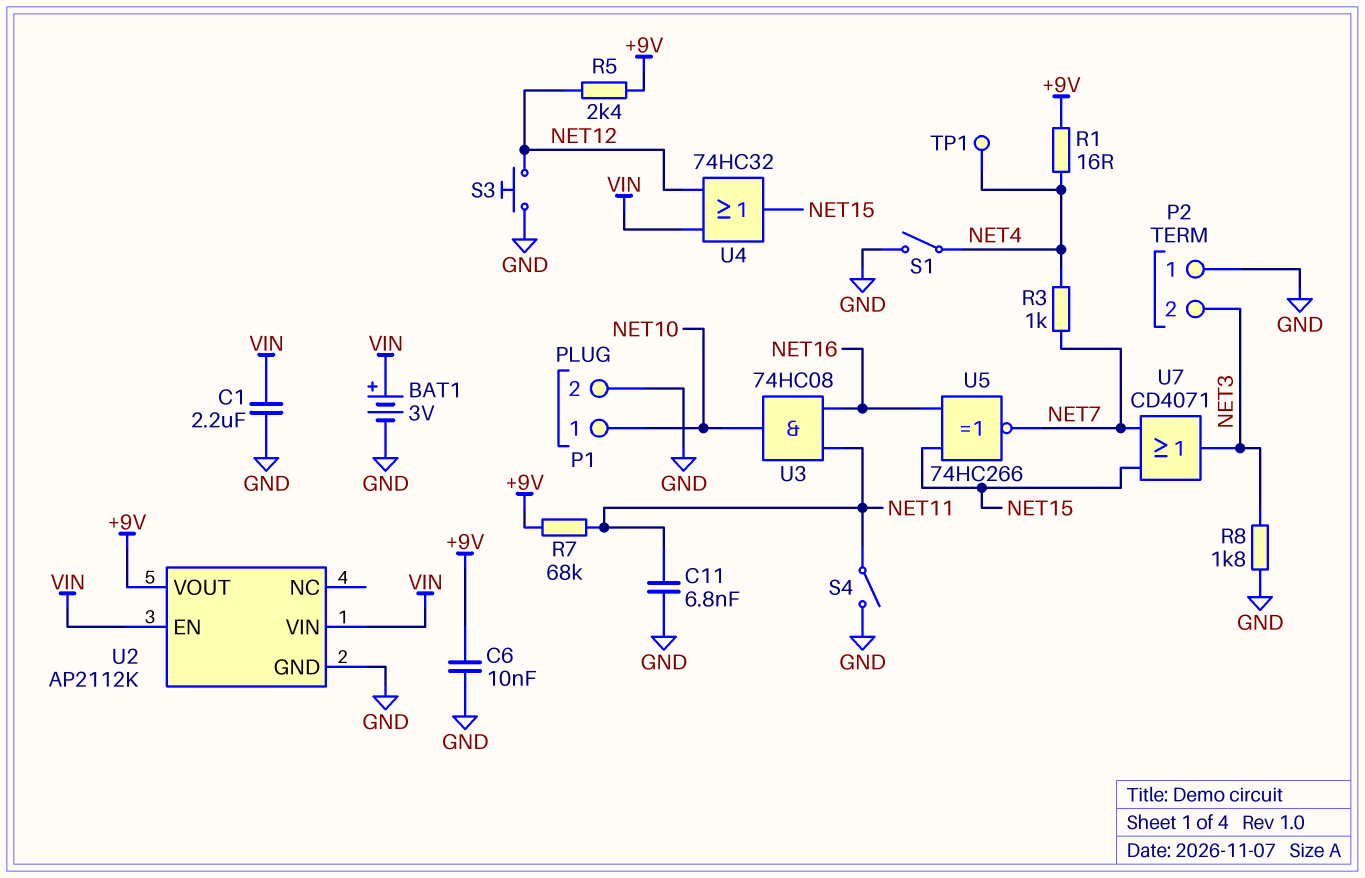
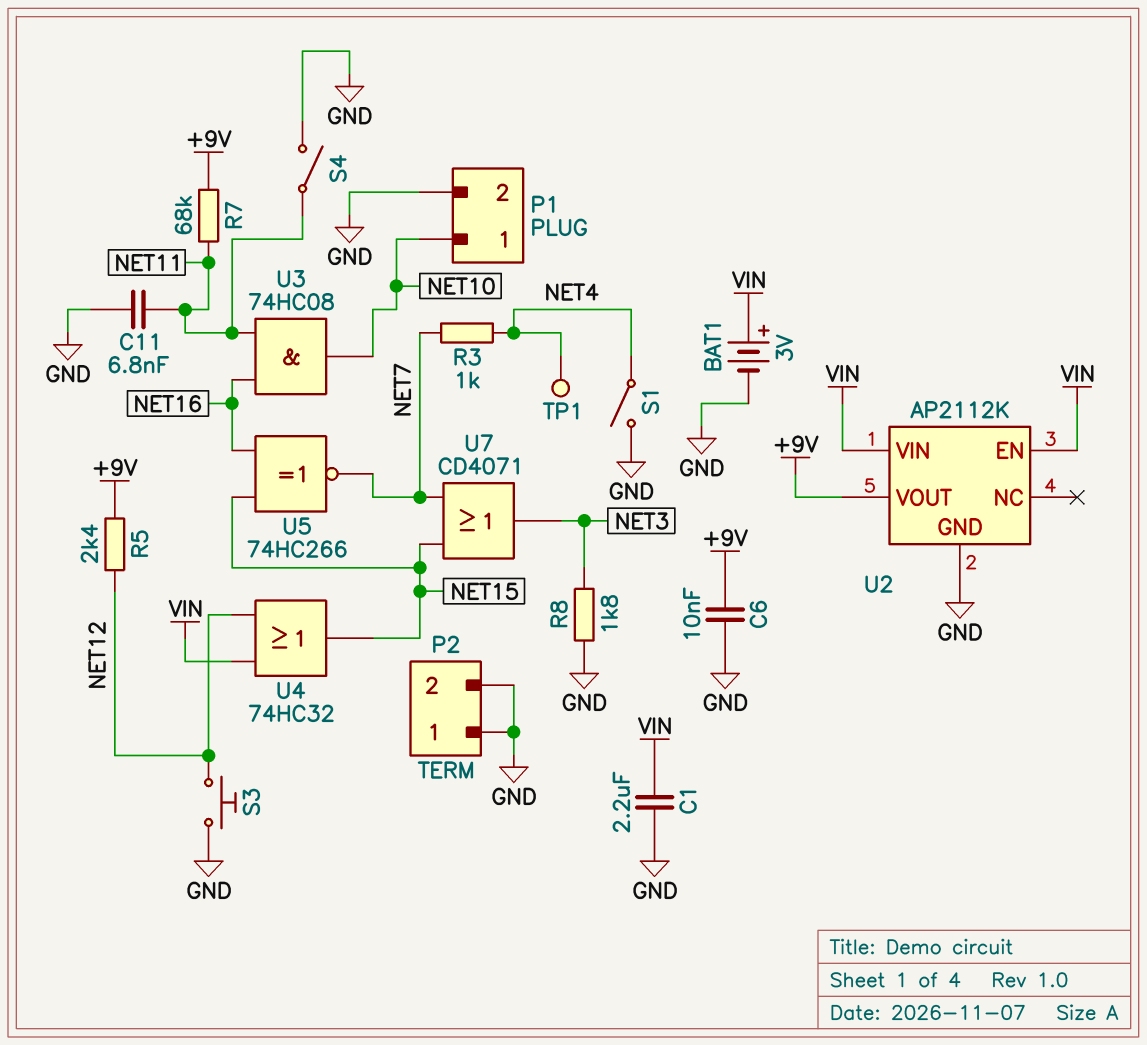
P2 pin 2: NET3 -> GND
R1: 16 (+9V, NET4) -> none

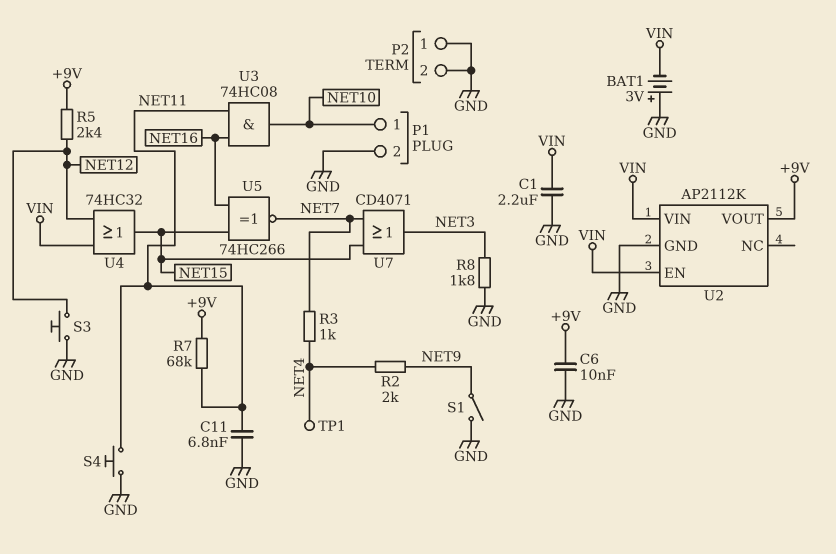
BAT1: 3V (plus VIN, minus GND) -> 3V (plus GND, minus VIN)
R2: none -> 2k (NET4, NET9)
S1: switch (GND, NET4) -> switch (GND, NET9)
S4: switch (GND, NET11) -> button (GND, NET11)

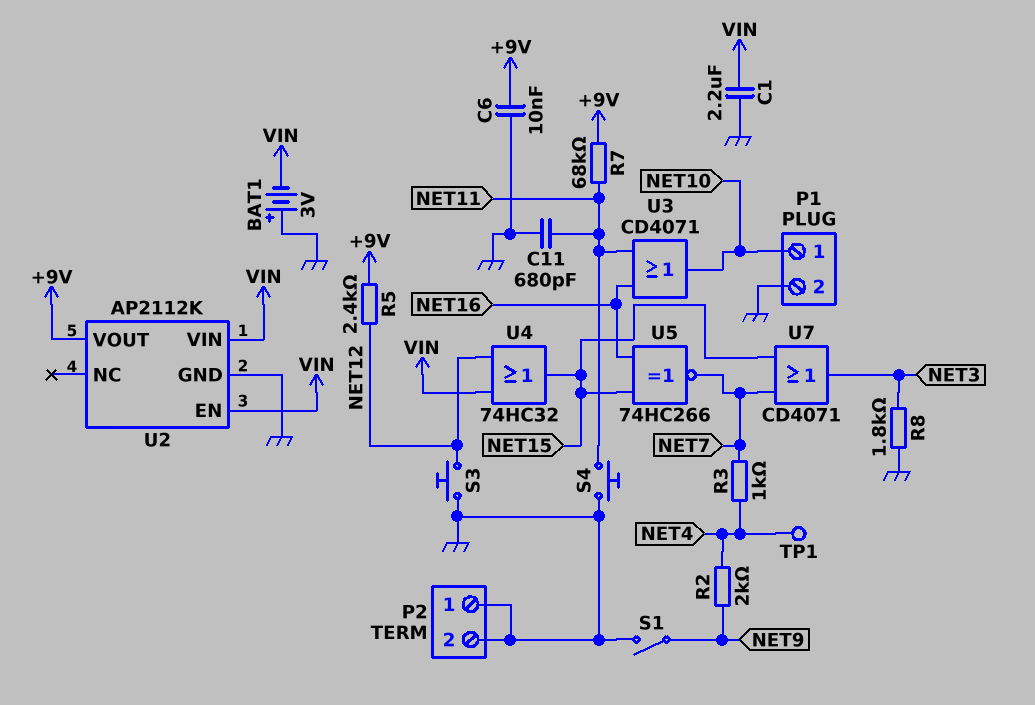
C11: 6.8nF (GND, NET11) -> 680pF (GND, NET11)
U3: AND 74HC08 (in NET11, in NET16, out NET10) -> OR CD4071 (in NET11, in NET16, out NET10)

